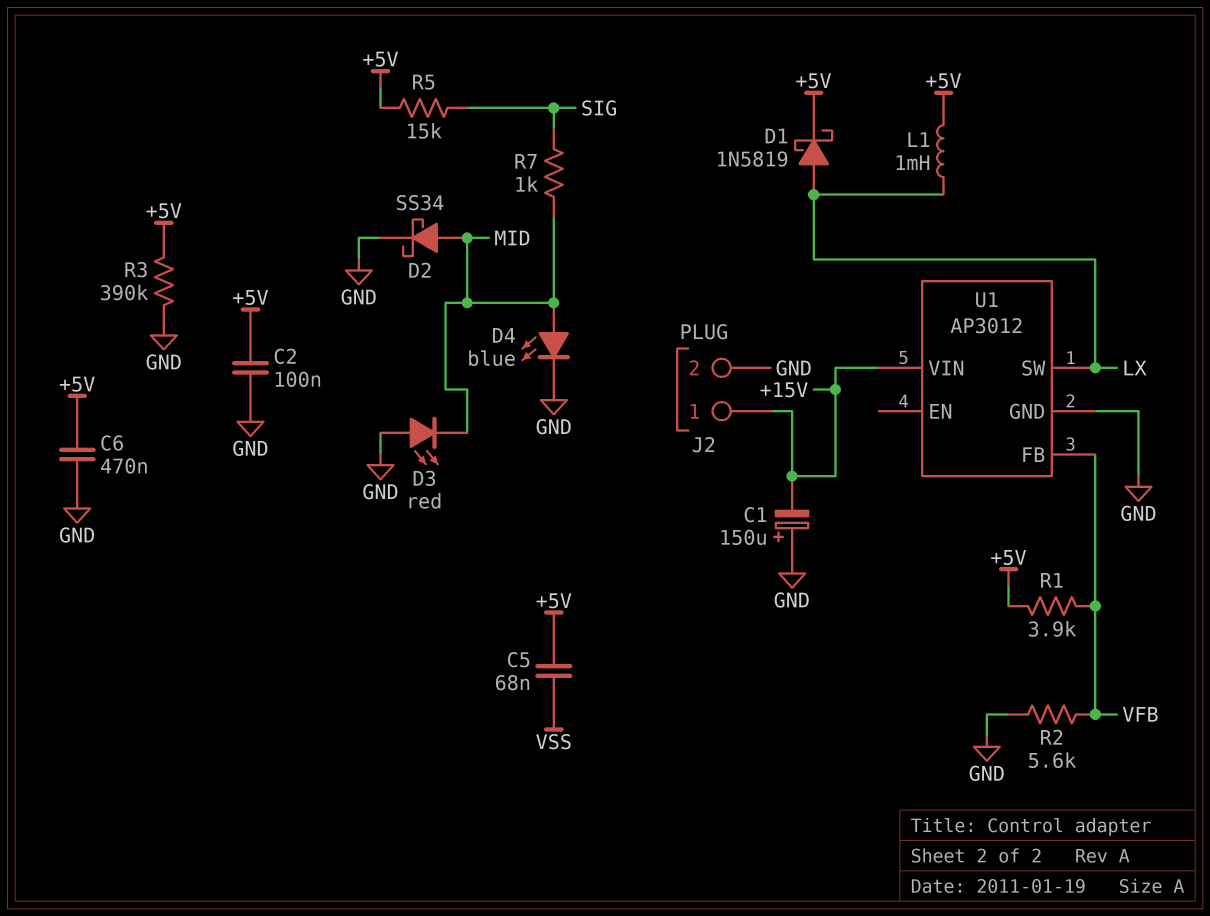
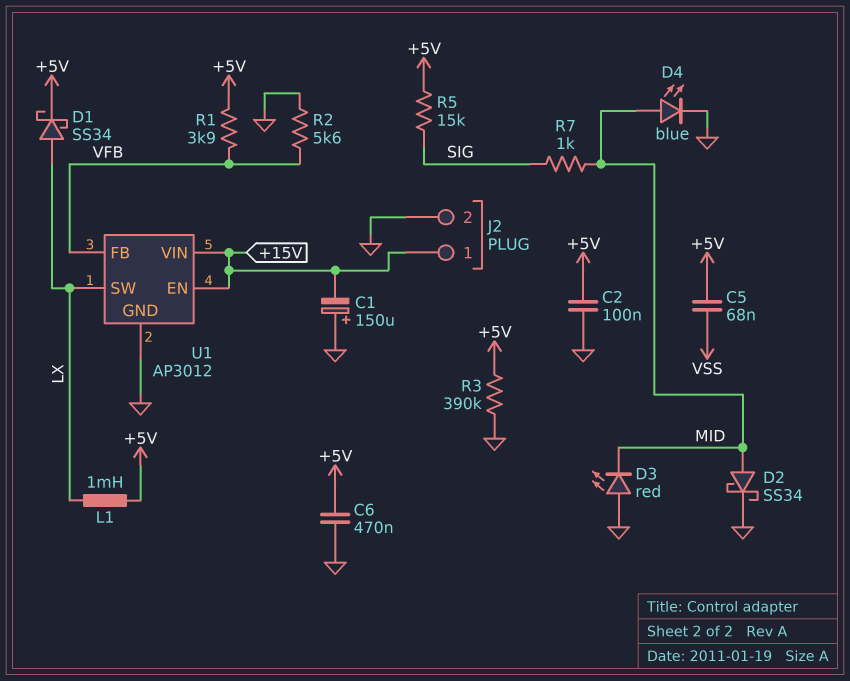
D1: schottky 1N5819 (A LX, K +5V) -> schottky SS34 (A LX, K +5V)
U1 pin EN: none -> +15V

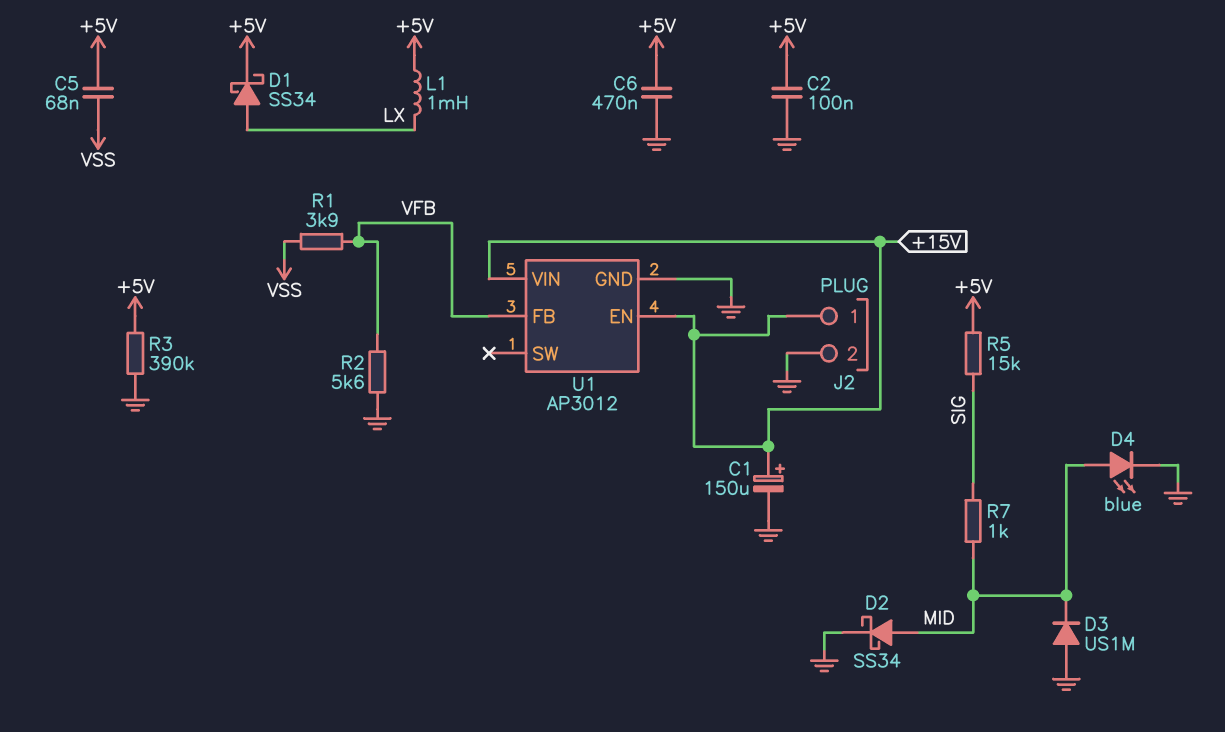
C1: 150uF (plus GND, minus +15V) -> 150uF (plus +15V, minus GND)
D3: LED red (A GND, K MID) -> diode US1M (A GND, K MID)
R1: 3.9k (+5V, VFB) -> 3.9k (VFB, VSS)
U1 pin SW: LX -> none

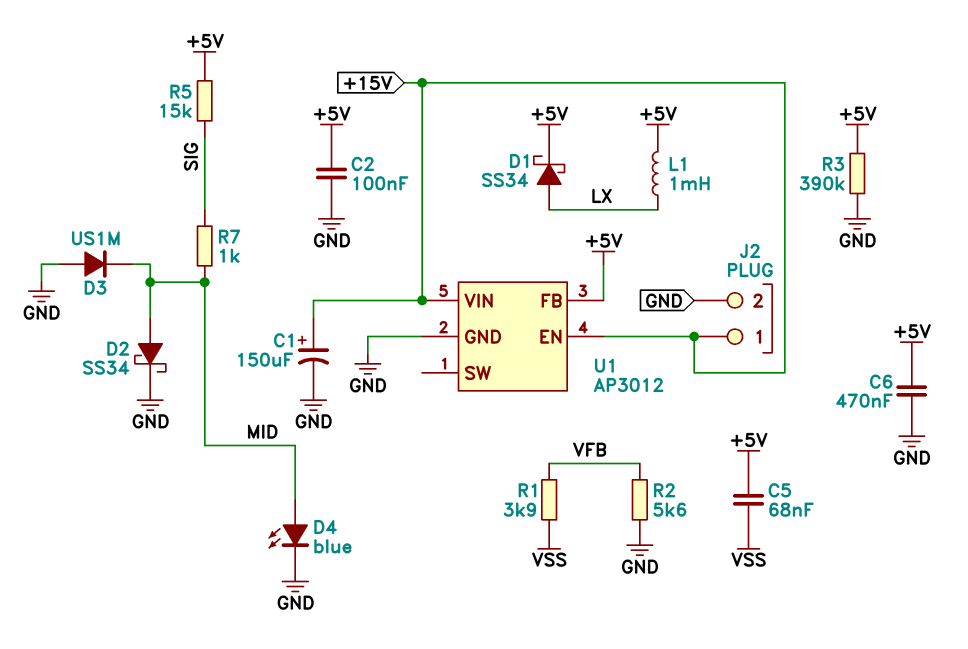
U1 pin FB: VFB -> +5V

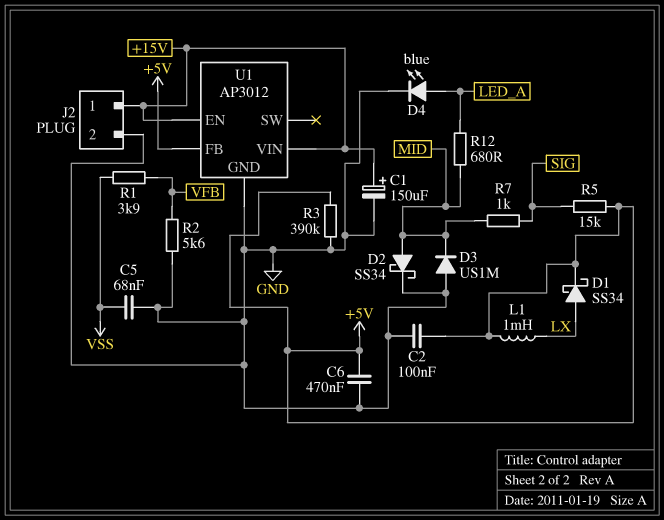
C5: 68nF (+5V, VSS) -> 68nF (GND, VSS)
D4: LED blue (A MID, K GND) -> LED blue (A LED_A, K GND)
R12: none -> 680 (LED_A, MID)

